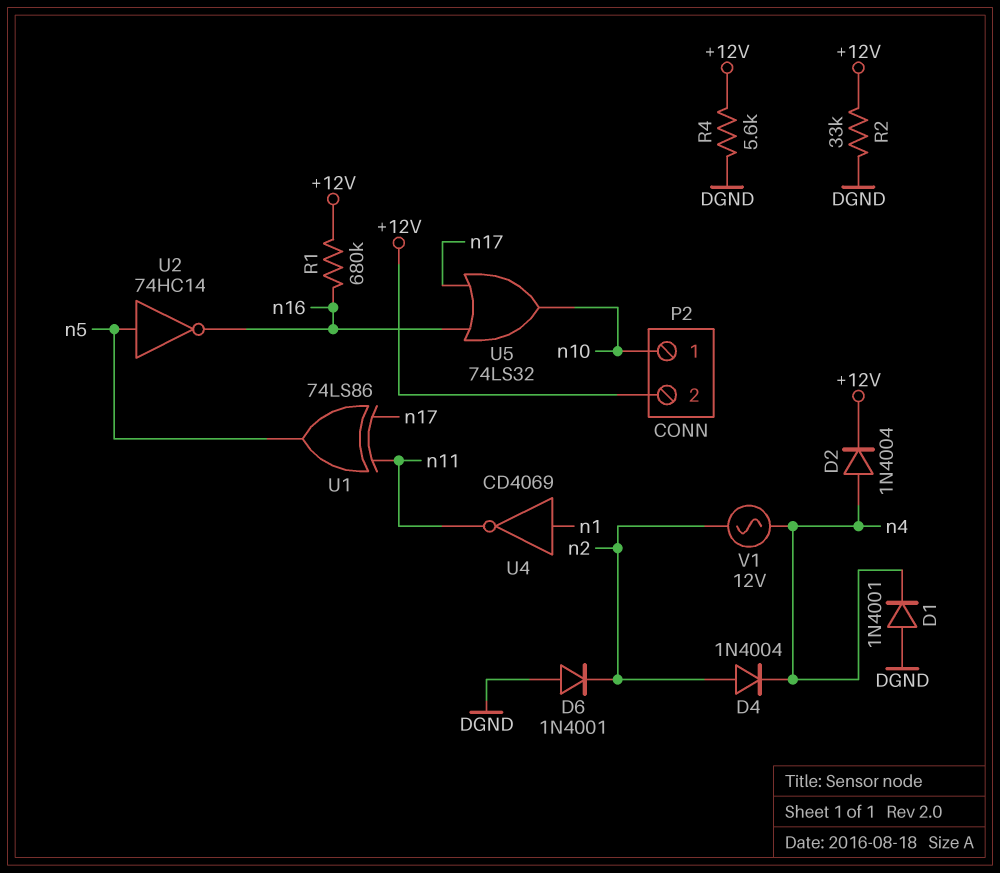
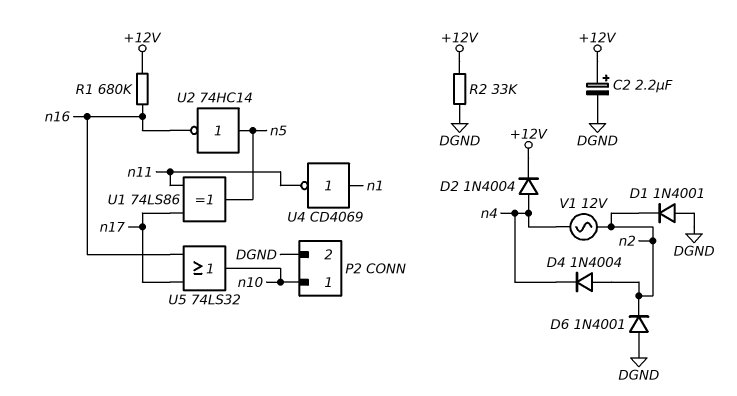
C2: none -> 2.2uF (plus +12V, minus DGND)
D1: diode 1N4001 (A DGND, K n4) -> diode 1N4001 (A DGND, K n2)
P2 pin 2: +12V -> DGND
R4: 5.6k (+12V, DGND) -> none

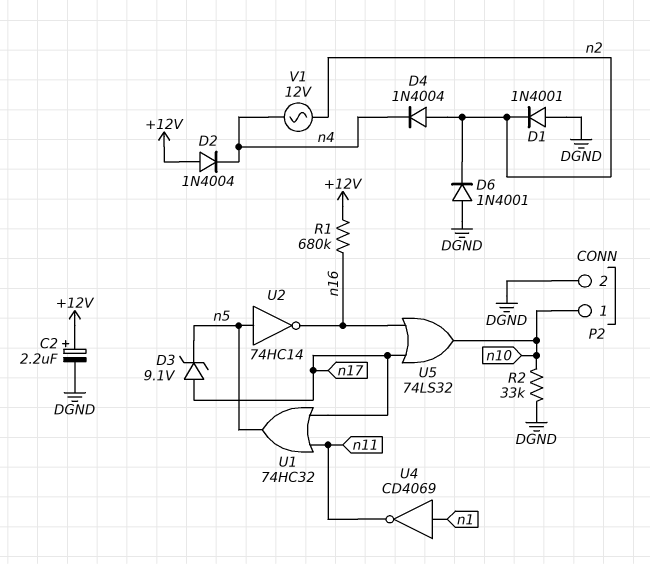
D2: diode 1N4004 (A n4, K +12V) -> diode 1N4004 (A +12V, K n4)
D3: none -> zener 9.1V (A n17, K n5)
R2: 33k (+12V, DGND) -> 33k (DGND, n10)
U1: XOR 74LS86 (in n11, in n17, out n5) -> OR 74HC32 (in n11, in n17, out n5)

